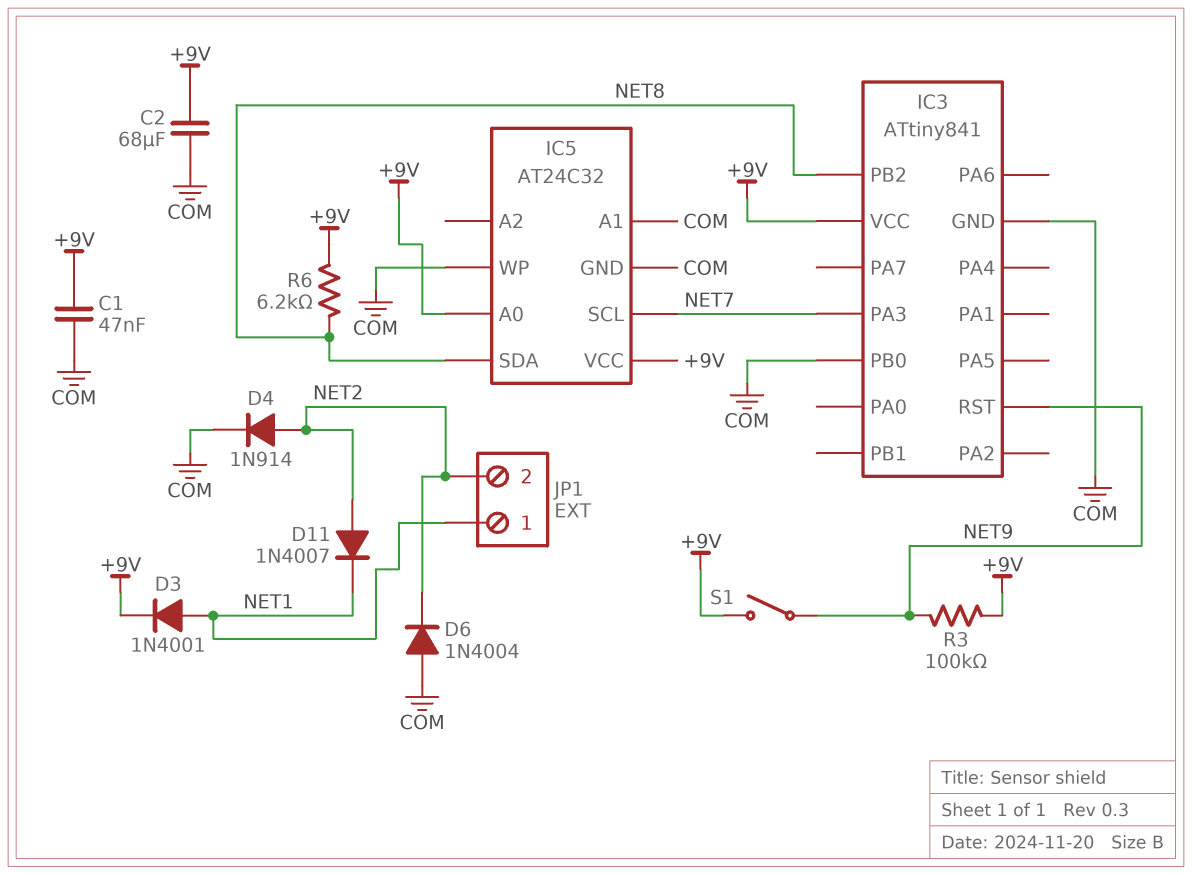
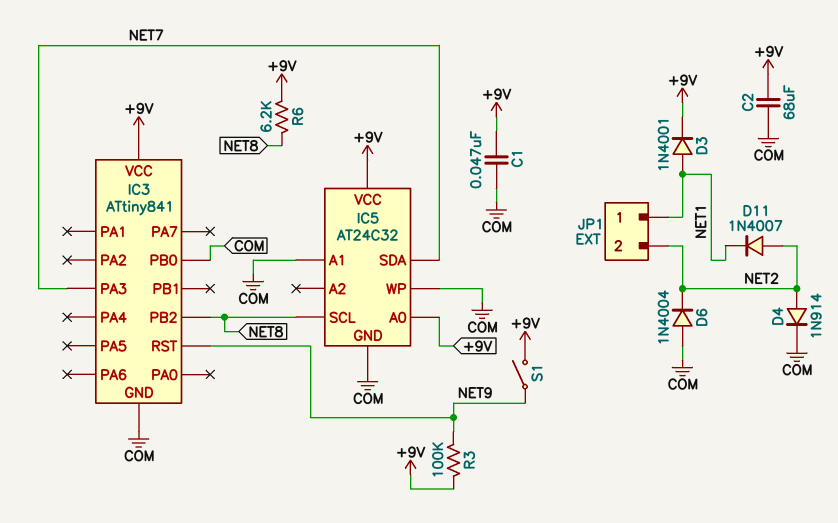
IC5 pin SCL: NET7 -> NET8
IC5 pin SDA: NET8 -> NET7

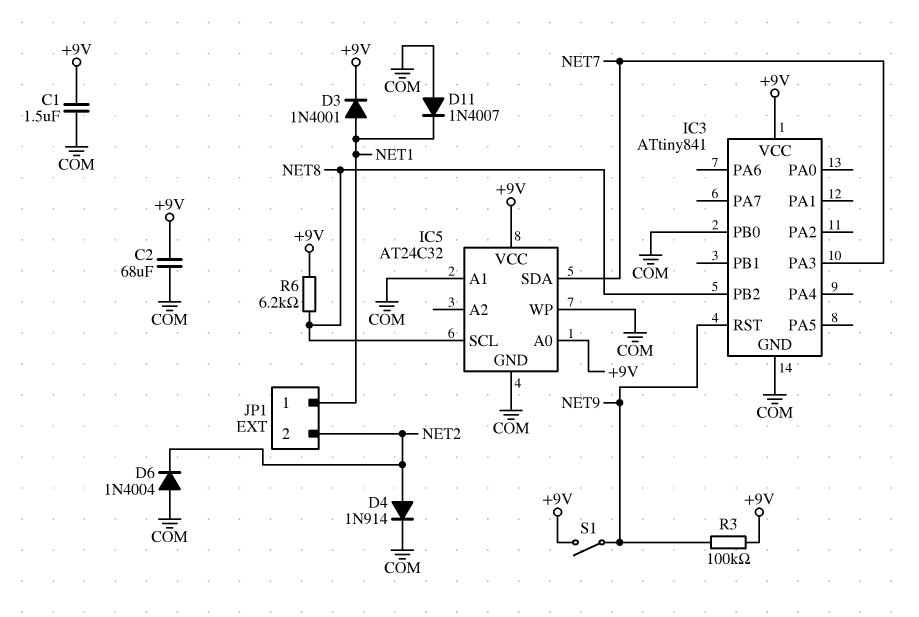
C1: 47nF (+9V, COM) -> 1.5uF (+9V, COM)
D11: diode 1N4007 (A NET2, K NET1) -> diode 1N4007 (A COM, K NET1)

